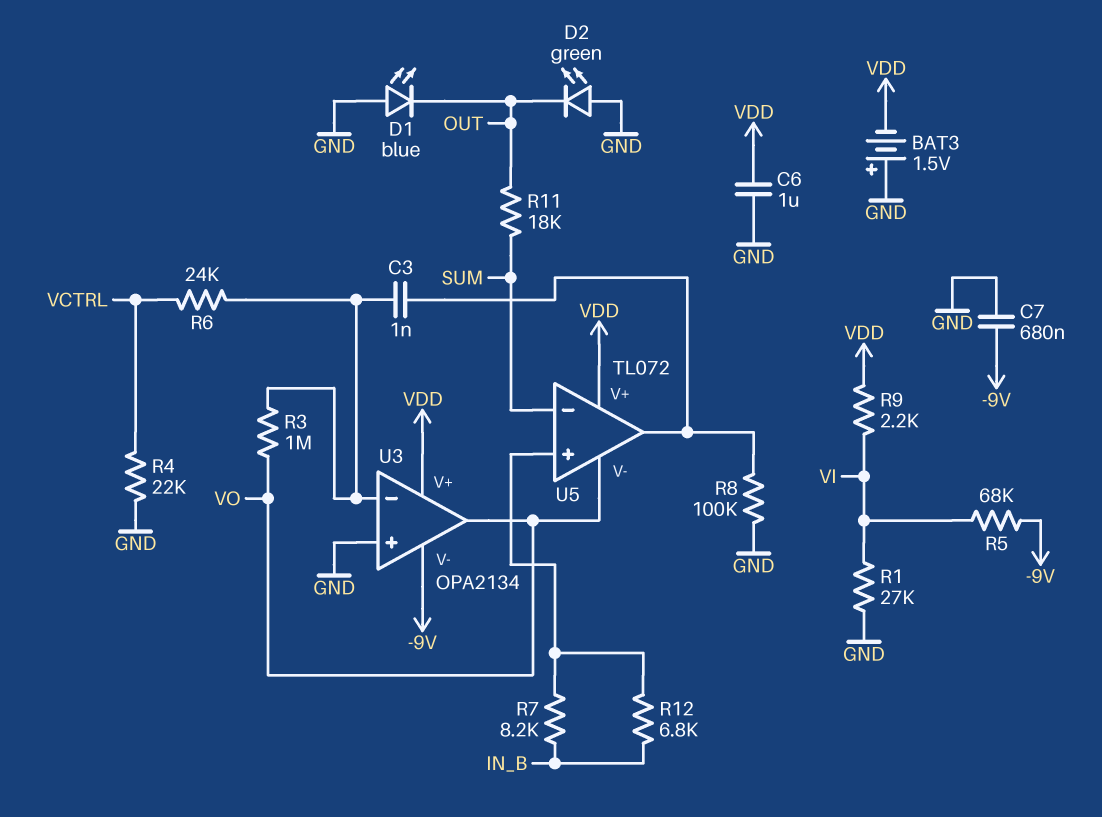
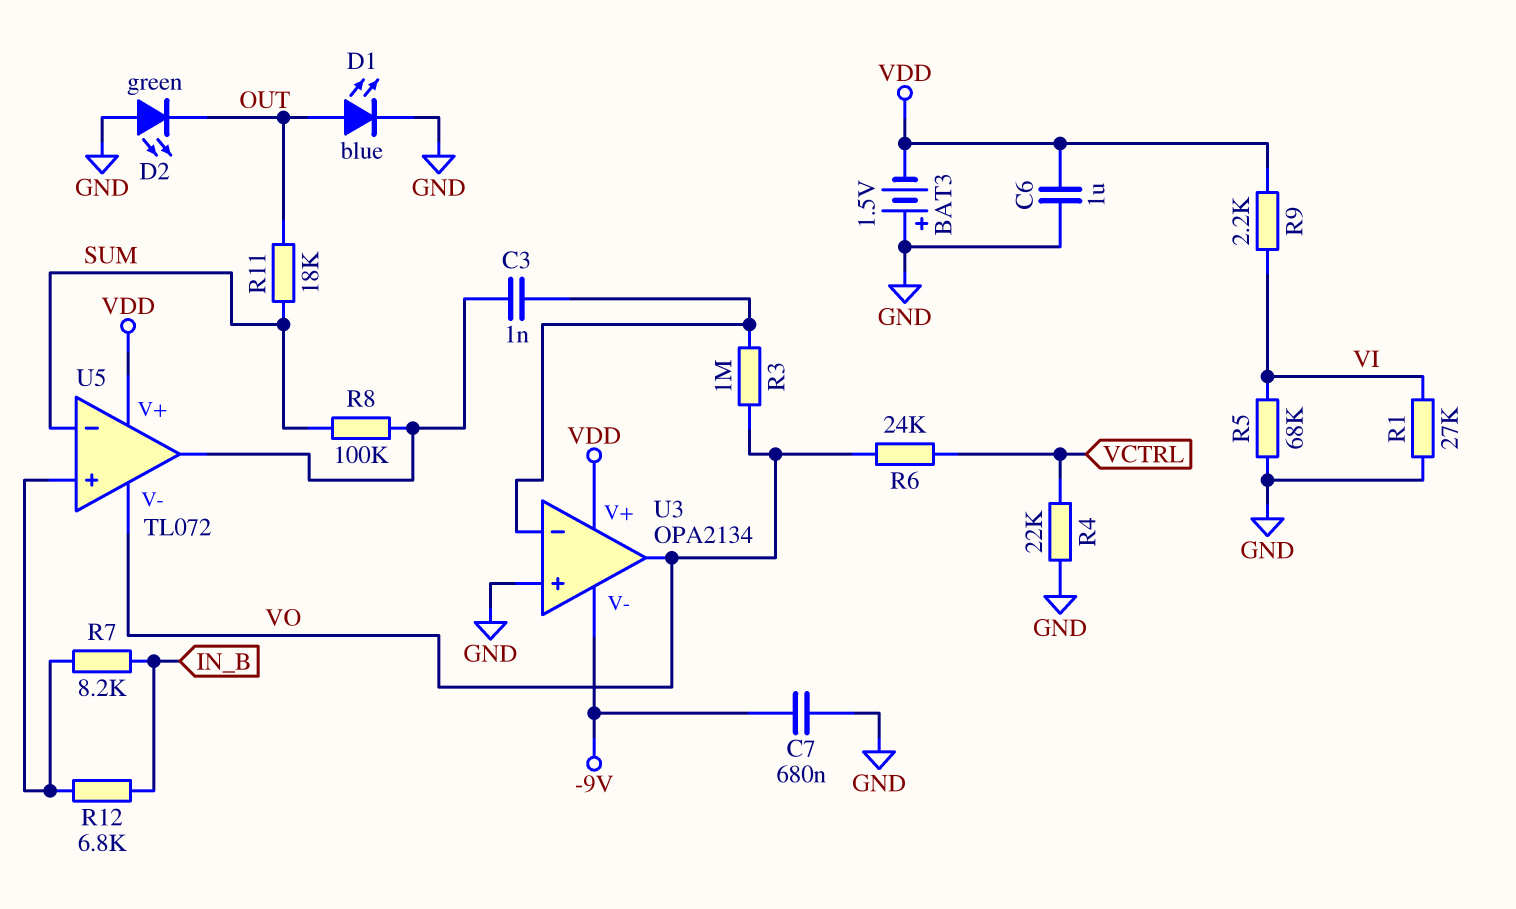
D1: LED blue (A GND, K OUT) -> LED blue (A OUT, K GND)
R5: 68k (-9V, VI) -> 68k (GND, VI)
R6: 24k (U3/in-, VCTRL) -> 24k (VCTRL, VO)
R8: 100k (GND, U5/out) -> 100k (SUM, U5/out)

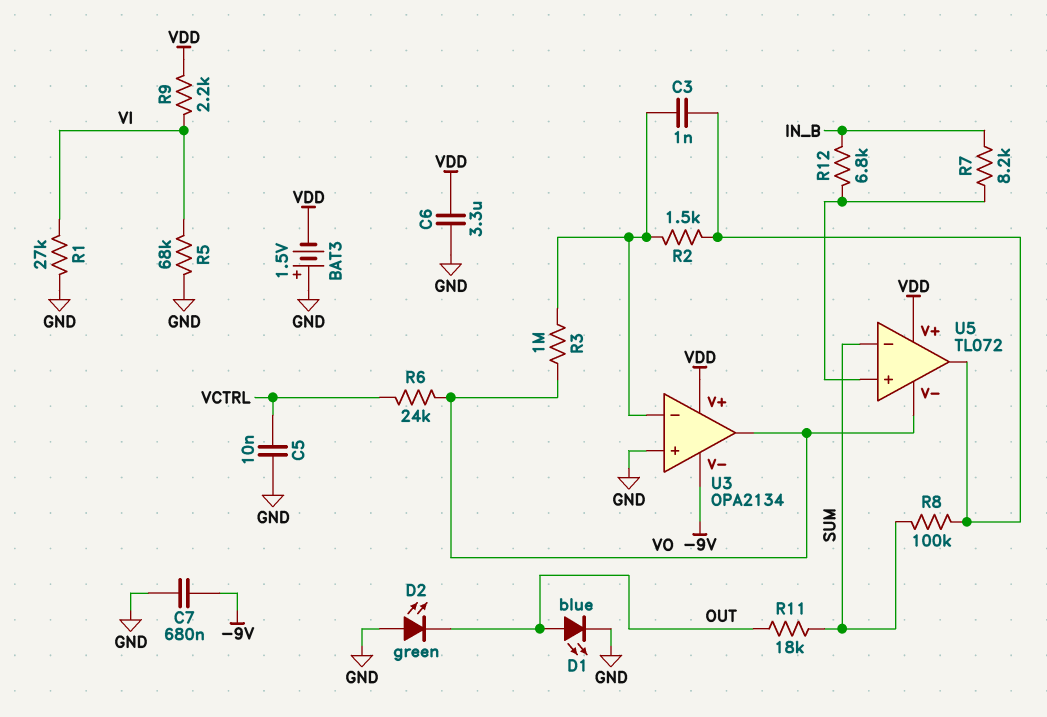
C5: none -> 10nF (GND, VCTRL)
C6: 1uF (GND, VDD) -> 3.3uF (GND, VDD)
R2: none -> 1.5k (U3/in-, U5/out)
R4: 22k (GND, VCTRL) -> none

